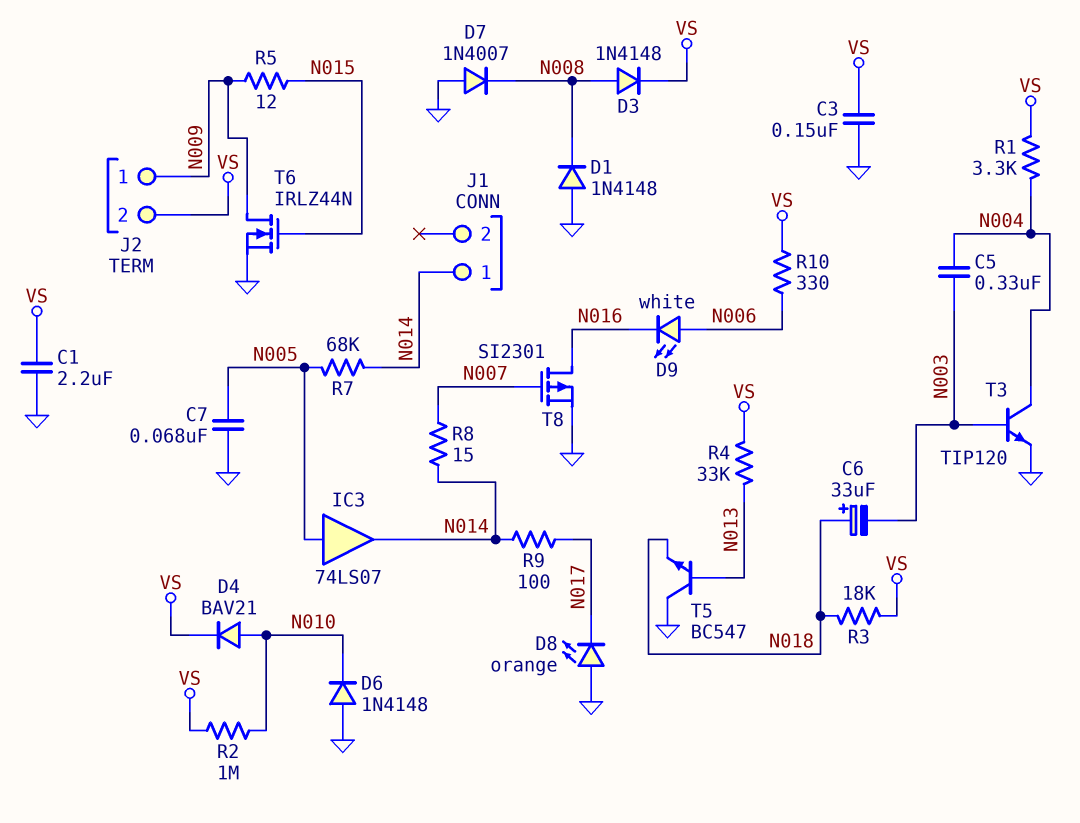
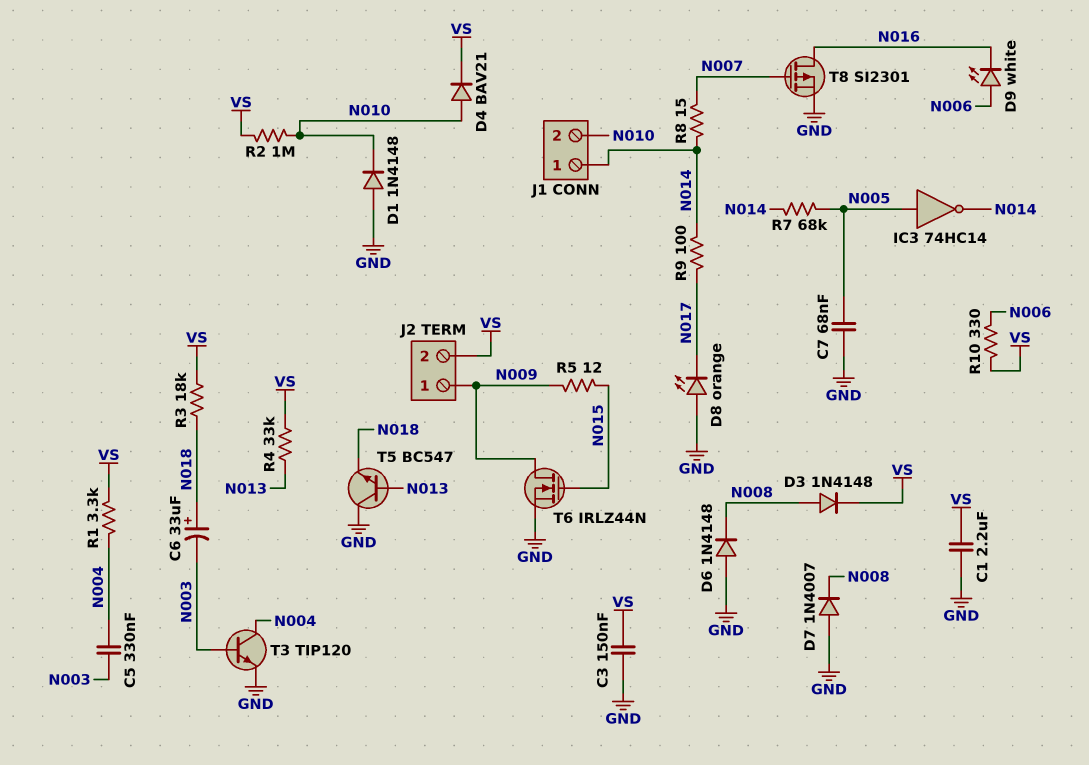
D1: diode 1N4148 (A GND, K N008) -> diode 1N4148 (A GND, K N010)
D6: diode 1N4148 (A GND, K N010) -> diode 1N4148 (A GND, K N008)
IC3: buffer 74LS07 (in N005, out N014) -> NOT 74HC14 (in N005, out N014)
J1 pin 2: none -> N010

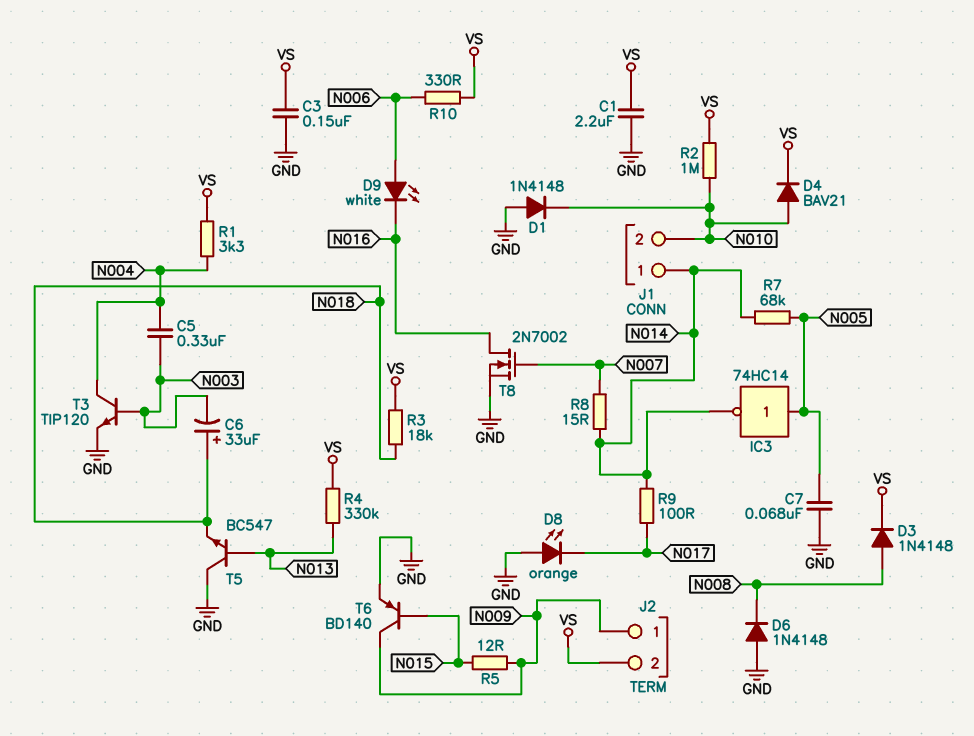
D7: diode 1N4007 (A GND, K N008) -> none
R4: 33k (N013, VS) -> 330k (N013, VS)
T6: NMOS IRLZ44N (G N015, D N009, S GND) -> PNP BD140 (B N015, C N009, E GND)
T8: PMOS SI2301 (G N007, D N016, S GND) -> NMOS 2N7002 (G N007, D N016, S GND)

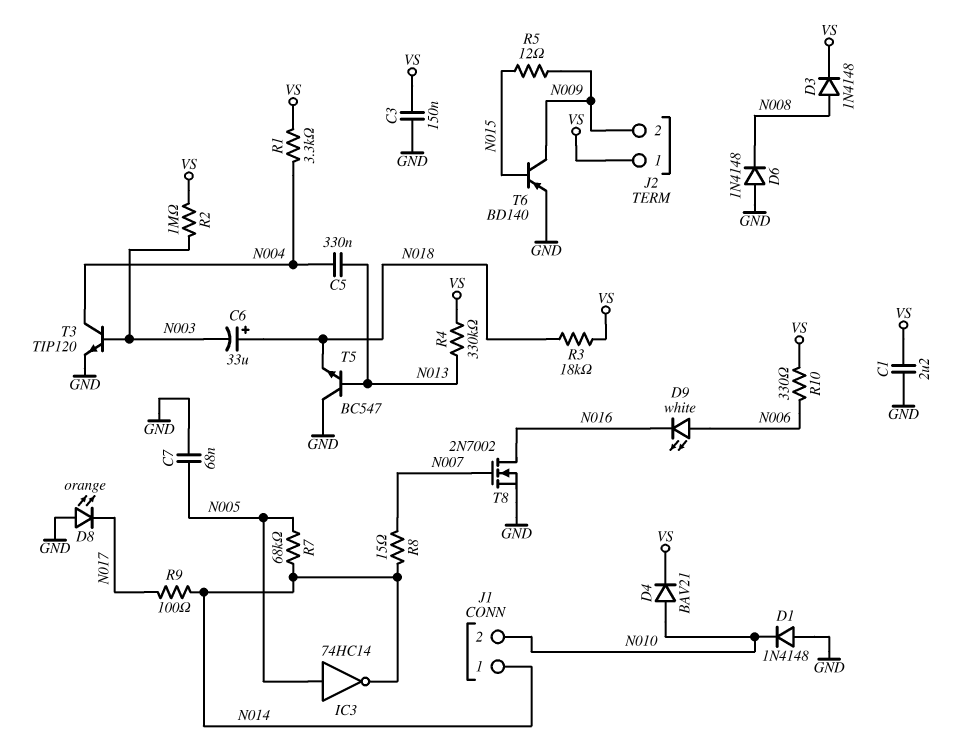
C5: 330nF (N003, N004) -> 330nF (N004, N013)
J2 pin 1: N009 -> VS
J2 pin 2: VS -> N009
R2: 1M (N010, VS) -> 1M (N003, VS)

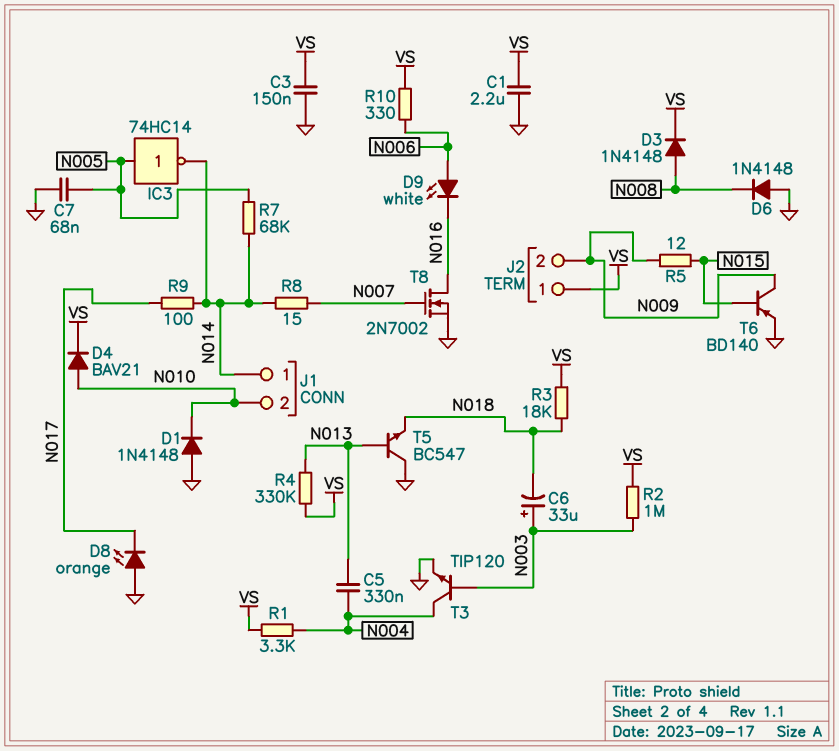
C6: 33uF (plus N018, minus N003) -> 33uF (plus N003, minus N018)

